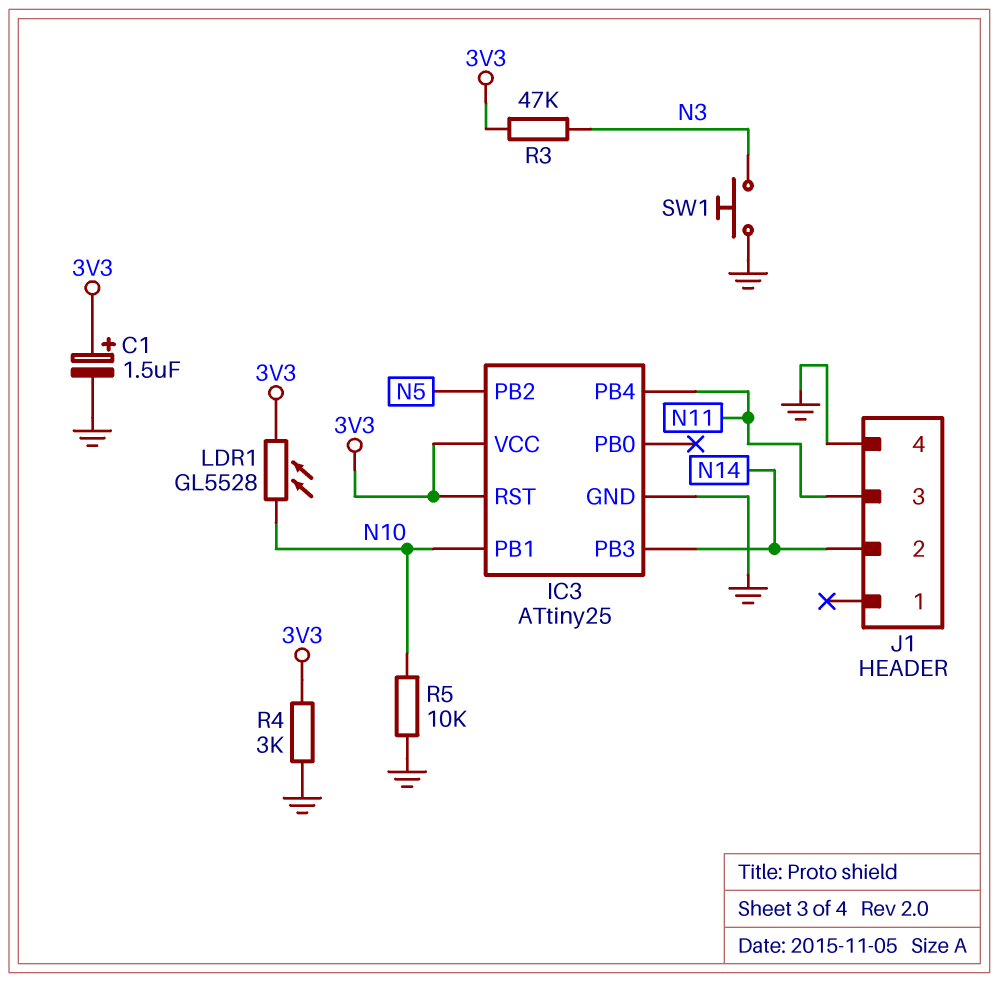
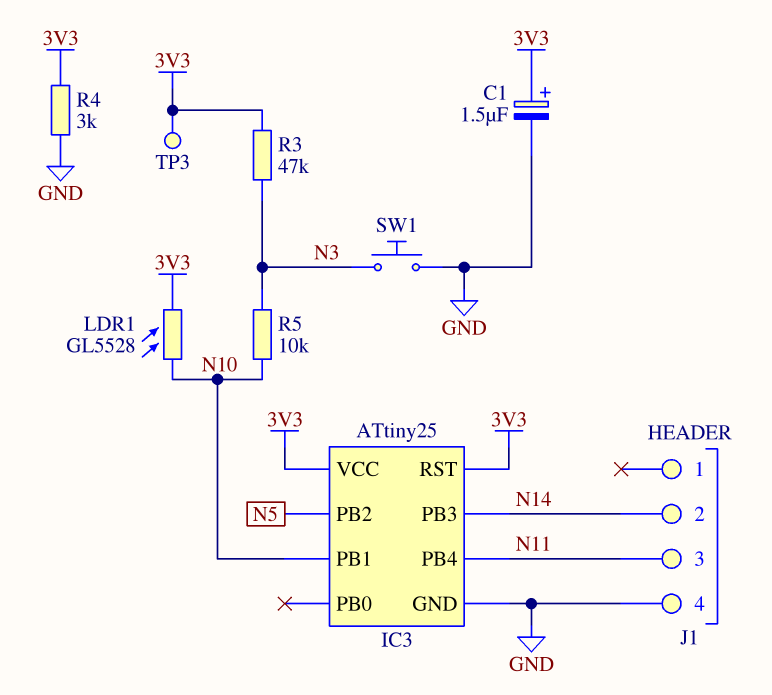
R5: 10k (GND, N10) -> 10k (N3, N10)
TP3: none -> test point (3V3)

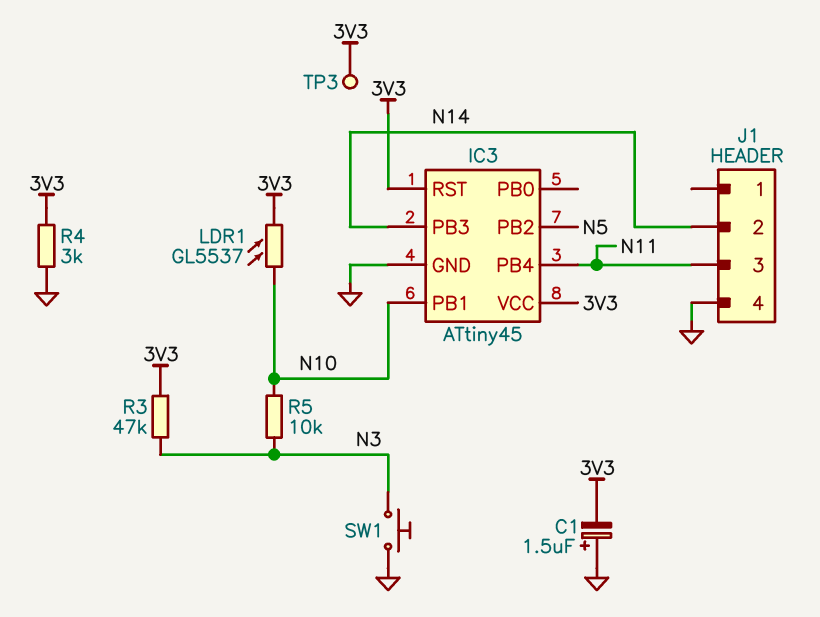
C1: 1.5uF (plus 3V3, minus GND) -> 1.5uF (plus GND, minus 3V3)
IC3: ATtiny25 -> ATtiny45
LDR1: GL5528 (3V3, N10) -> GL5537 (3V3, N10)

